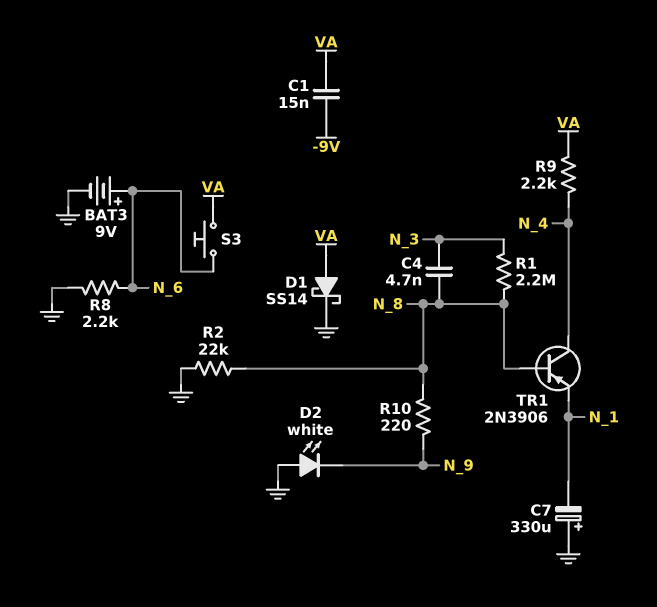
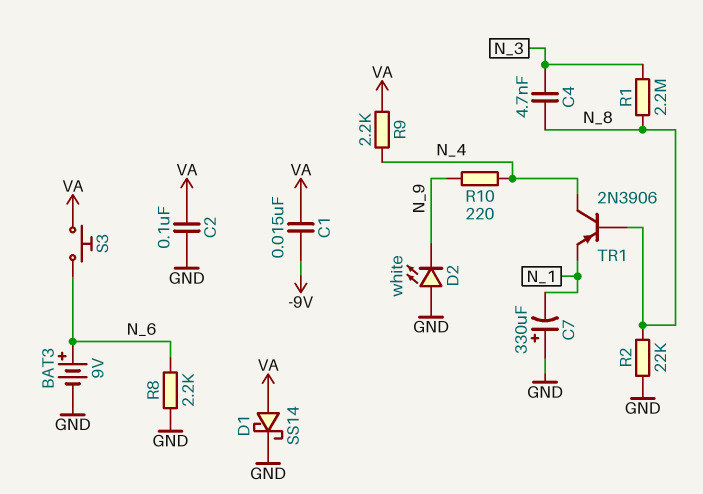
C2: none -> 100nF (GND, VA)
R10: 220 (N_8, N_9) -> 220 (N_4, N_9)

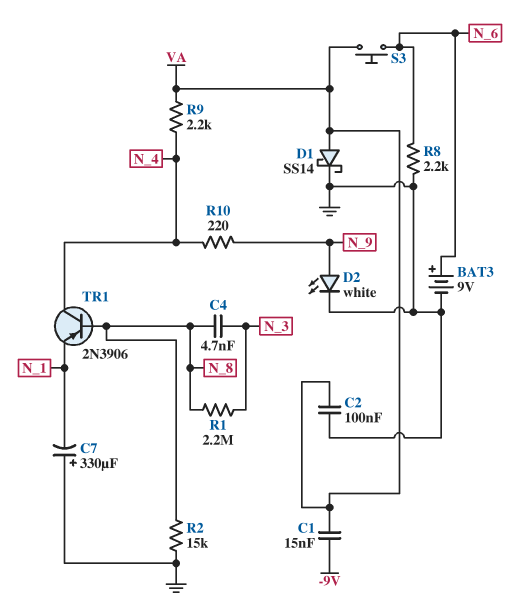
D2: LED white (A GND, K N_9) -> LED white (A N_9, K GND)
R2: 22k (GND, N_8) -> 15k (GND, N_8)

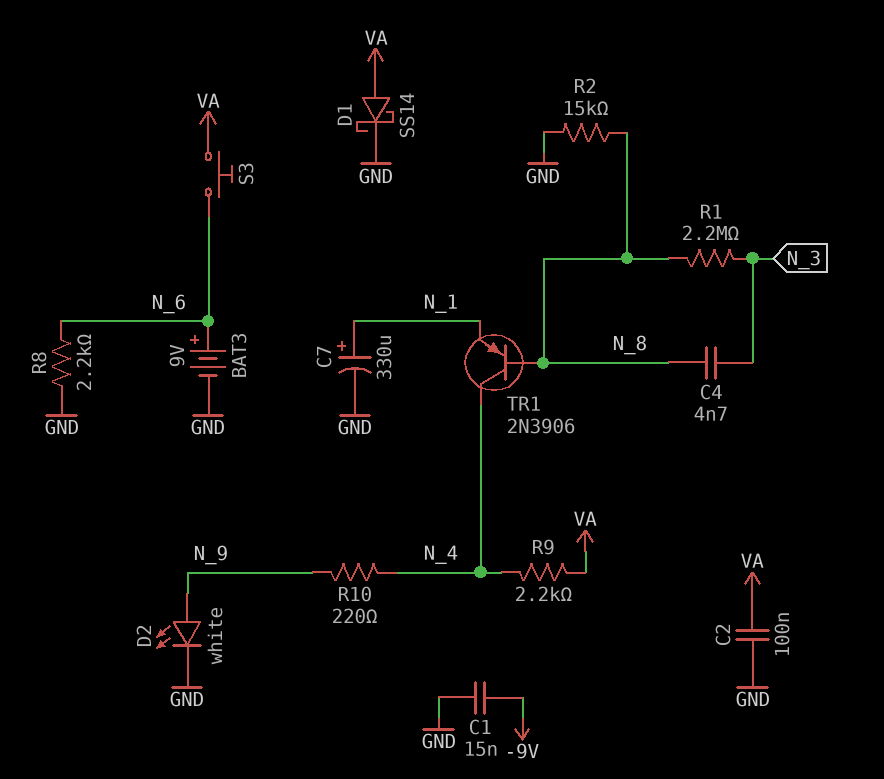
C1: 15nF (-9V, VA) -> 15nF (-9V, GND)
C7: 330uF (plus GND, minus N_1) -> 330uF (plus N_1, minus GND)

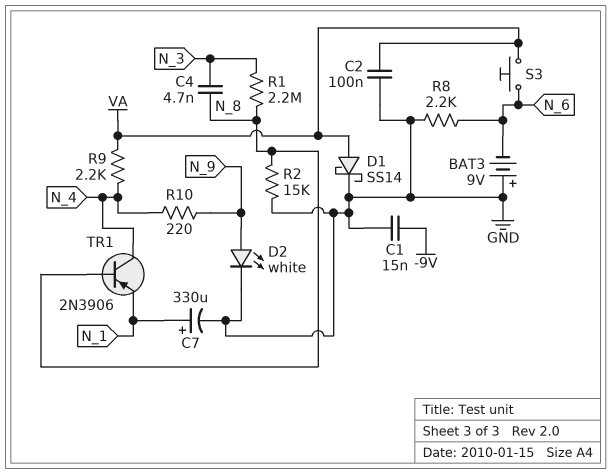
BAT3: 9V (plus N_6, minus GND) -> 9V (plus GND, minus N_6)

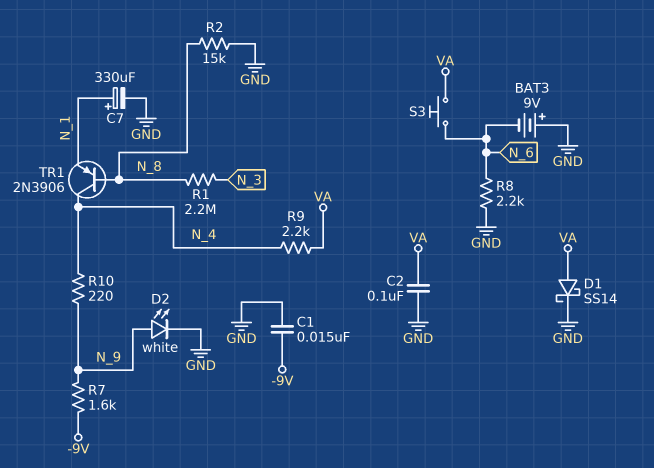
C4: 4.7nF (N_3, N_8) -> none
R7: none -> 1.6k (-9V, N_9)

